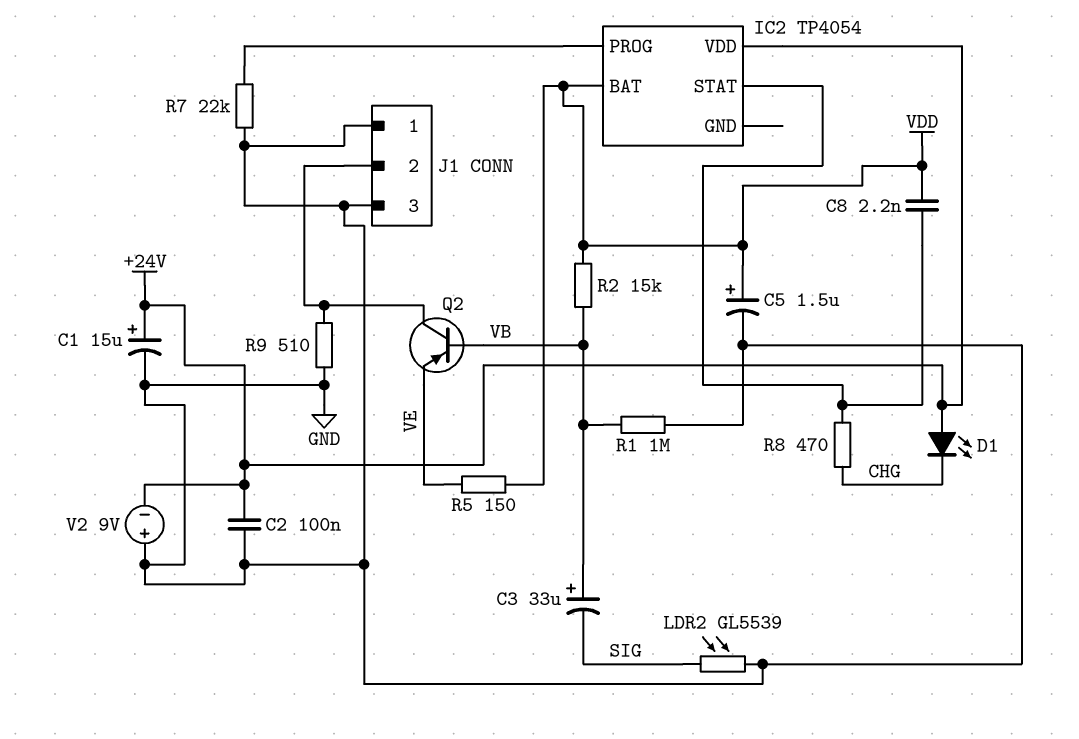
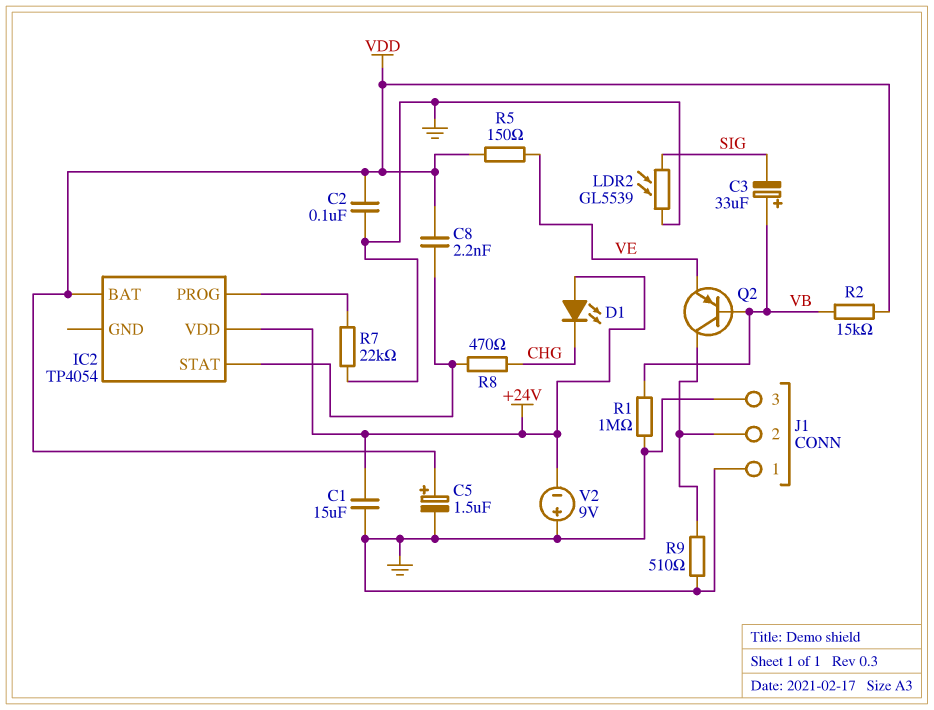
C1: 15uF (plus +24V, minus GND) -> 15uF (+24V, GND)
C2: 100nF (+24V, GND) -> 100nF (GND, VDD)

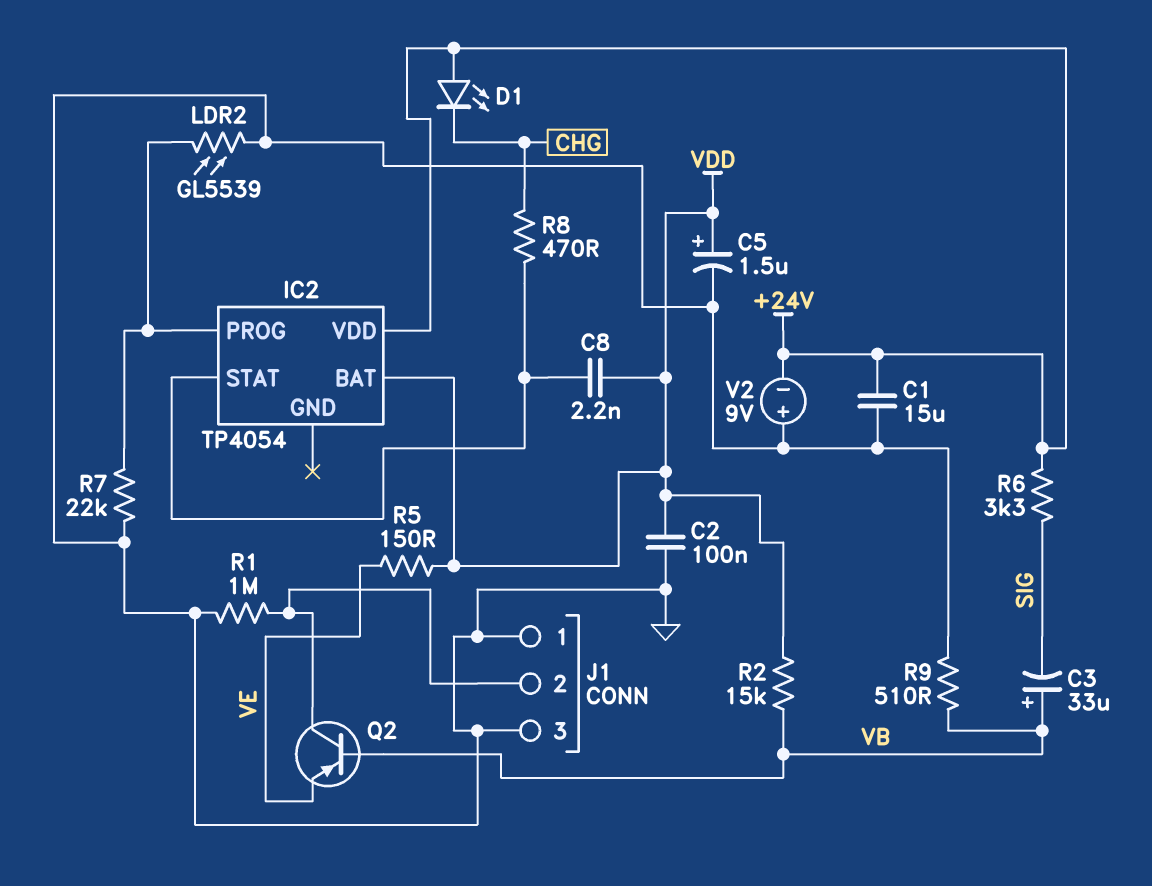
LDR2: GL5539 (GND, SIG) -> GL5539 (GND, IC2/PROG)
R1: 1M (GND, VB) -> 1M (GND, J1/2)
R6: none -> 3.3k (+24V, SIG)
R9: 510 (GND, J1/2) -> 510 (GND, VB)

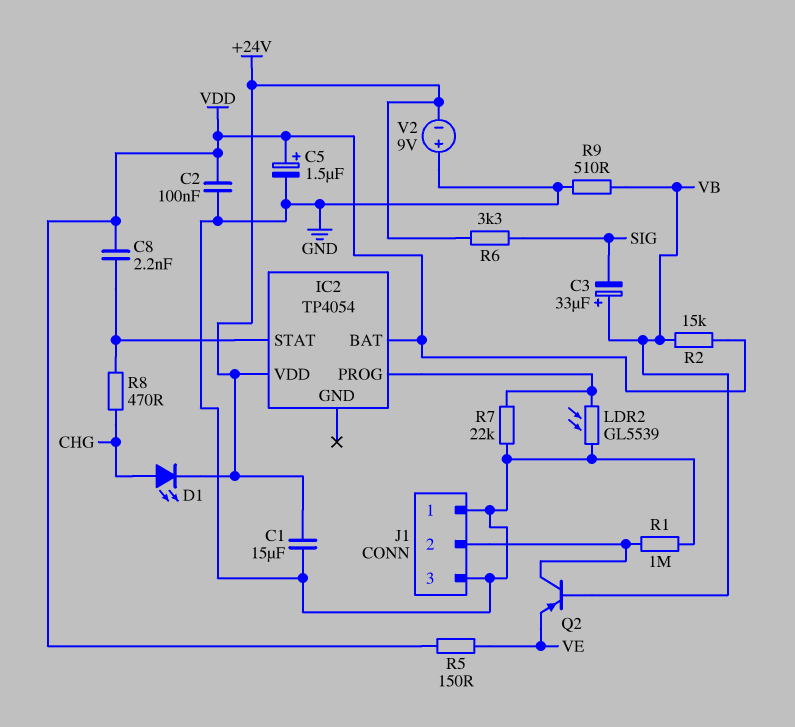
D1: LED (A +24V, K CHG) -> LED (A CHG, K +24V)

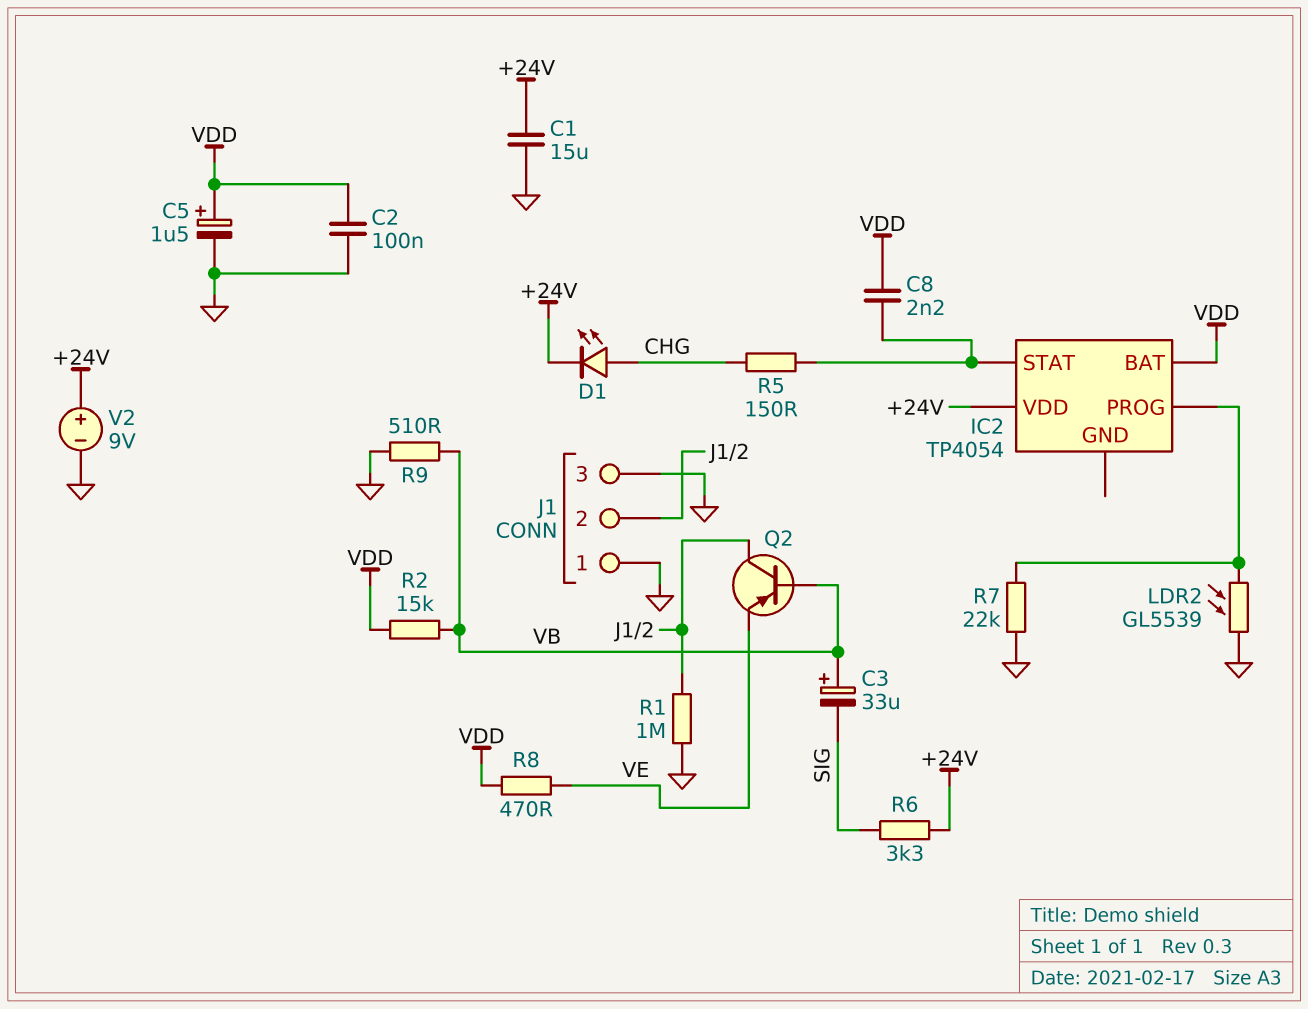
R5: 150 (VDD, VE) -> 150 (CHG, IC2/STAT)
R8: 470 (CHG, IC2/STAT) -> 470 (VDD, VE)
V2: 9V (plus GND, minus +24V) -> 9V (plus +24V, minus GND)

